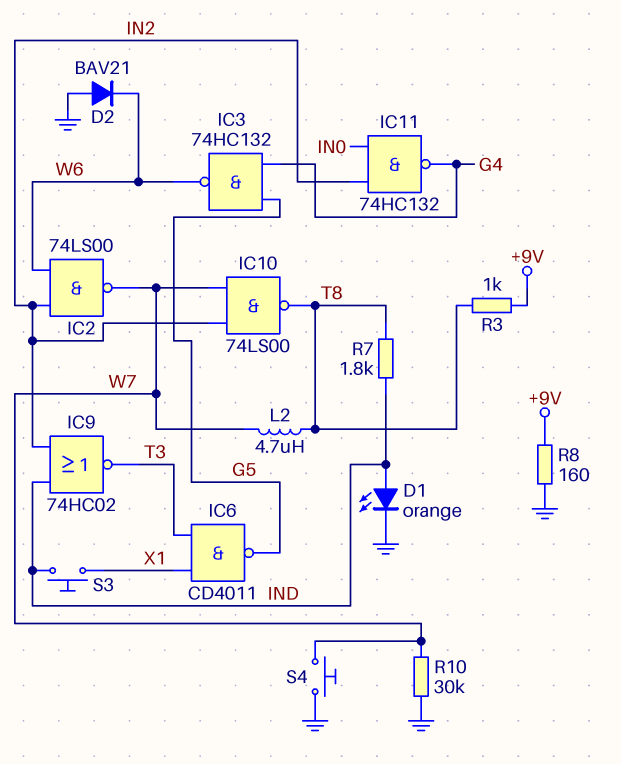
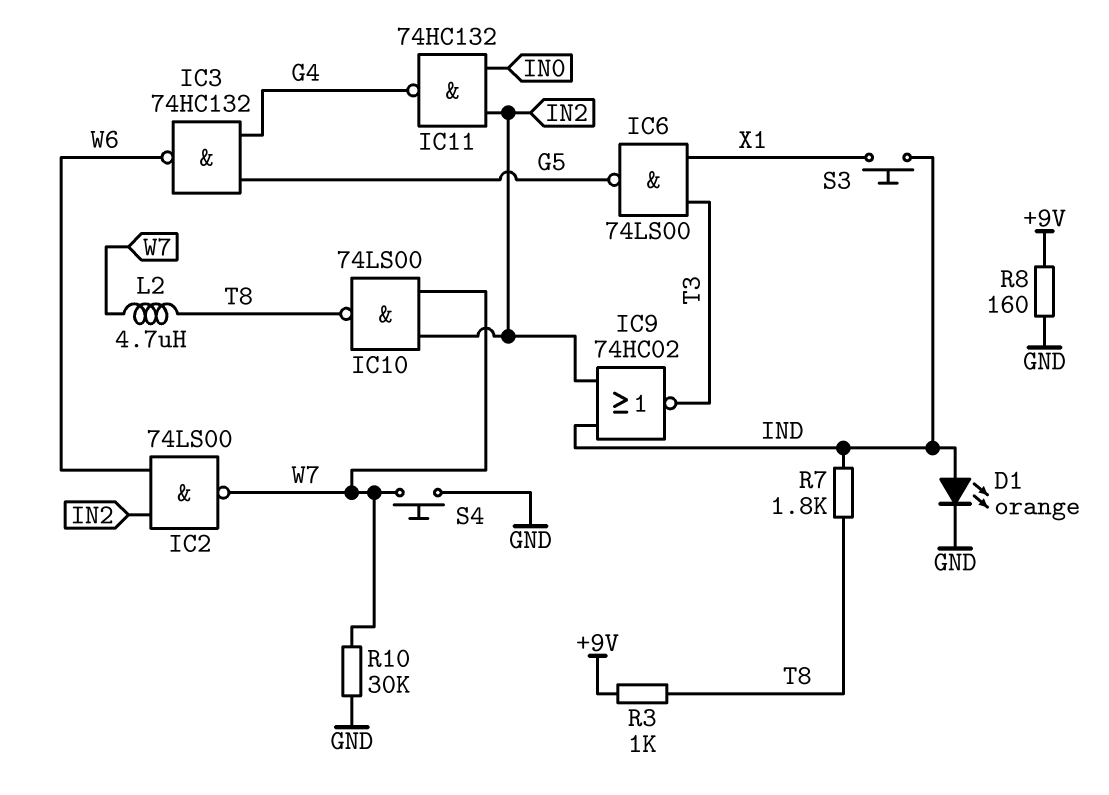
D2: diode BAV21 (A GND, K W6) -> none
IC6: NAND CD4011 (in T3, in X1, out G5) -> NAND 74LS00 (in T3, in X1, out G5)

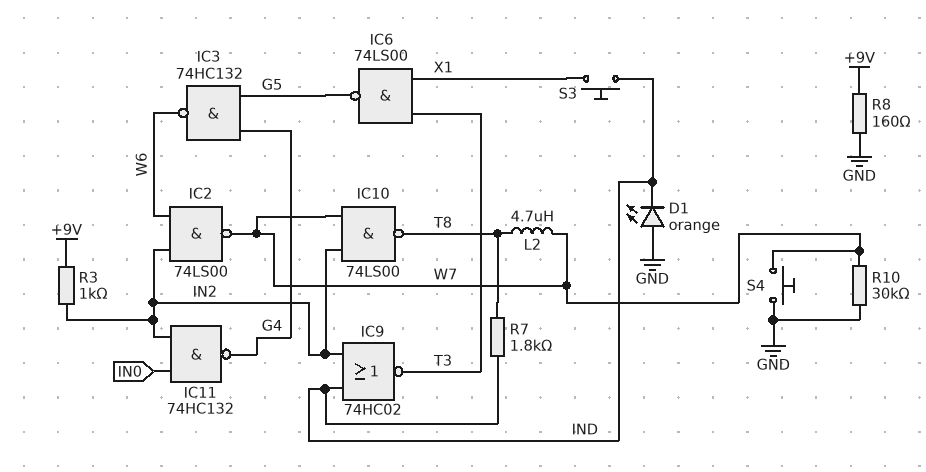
D1: LED orange (A IND, K GND) -> LED orange (A GND, K IND)
R3: 1k (+9V, T8) -> 1k (+9V, IN2)

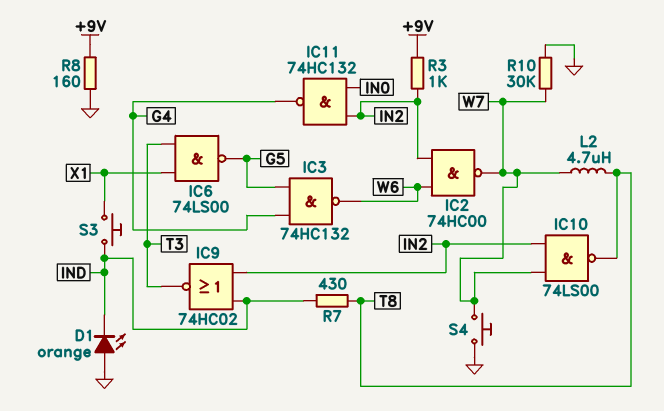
IC2: NAND 74LS00 (in IN2, in W6, out W7) -> NAND 74HC00 (in IN2, in W6, out W7)
R7: 1.8k (IND, T8) -> 430 (IND, T8)

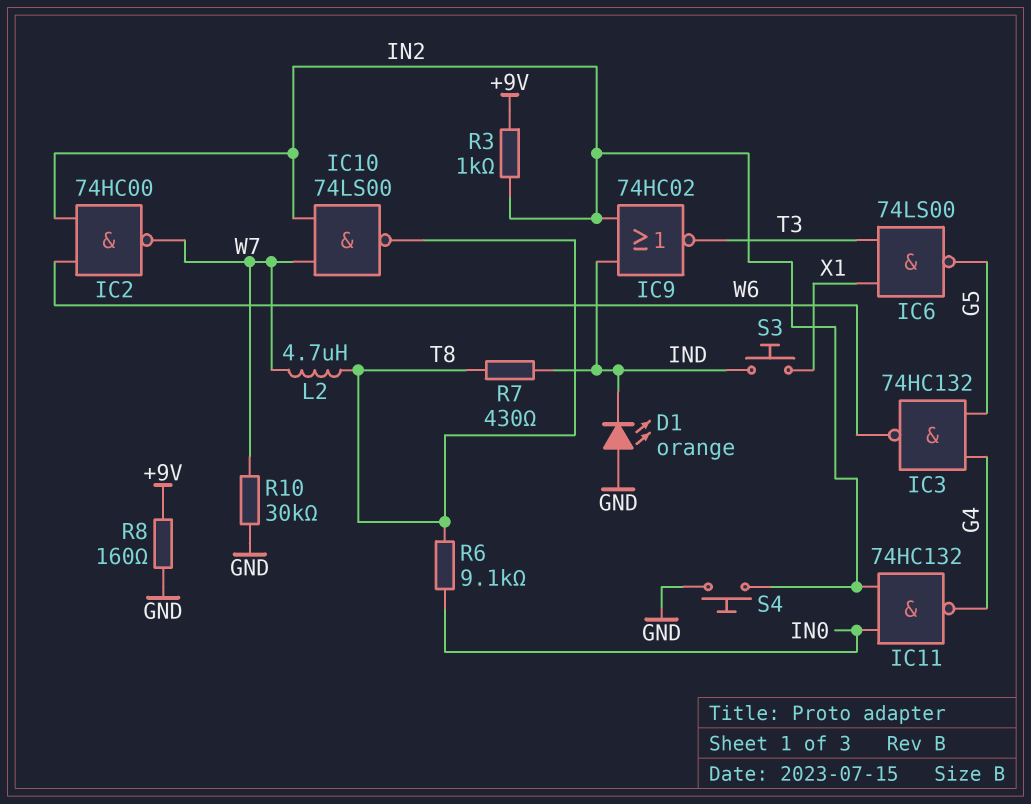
R6: none -> 9.1k (IN0, T8)
S4: button (GND, W7) -> button (GND, IN2)

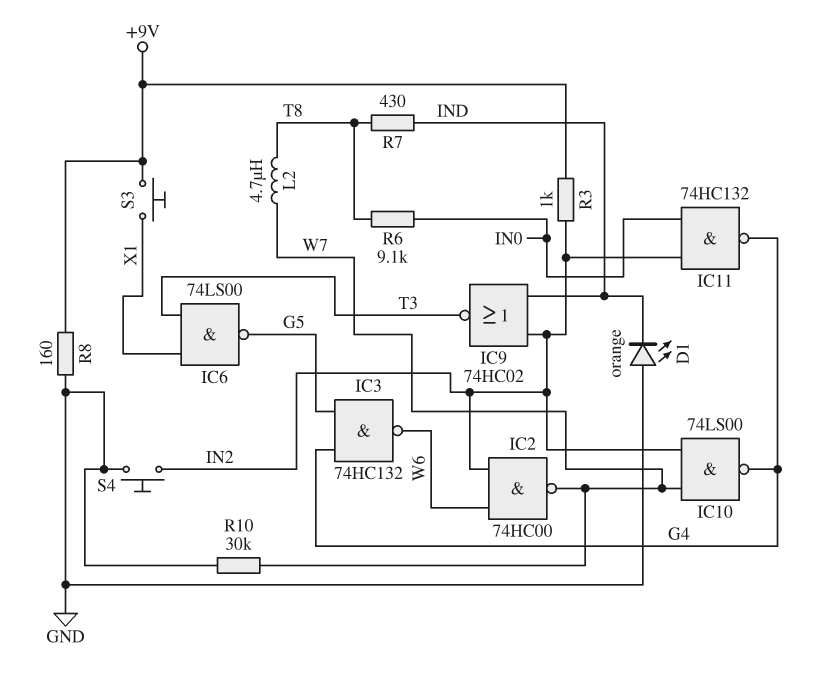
IC10: NAND 74LS00 (in IN2, in W7, out T8) -> NAND 74LS00 (in IN2, in W7, out G4)
S3: button (IND, X1) -> button (+9V, X1)

